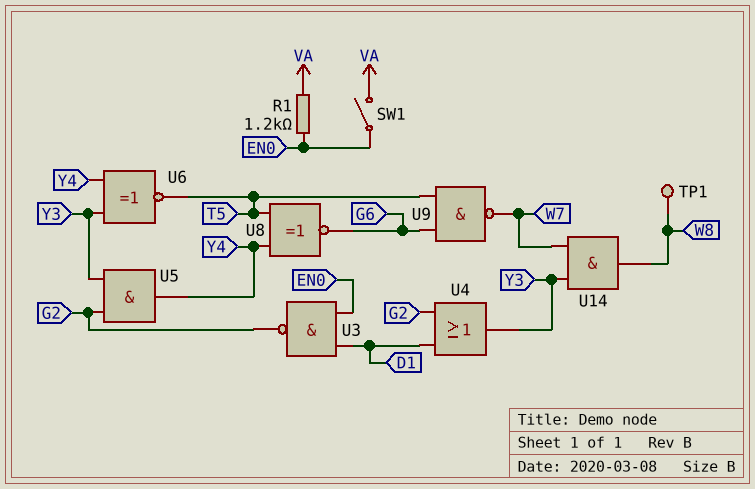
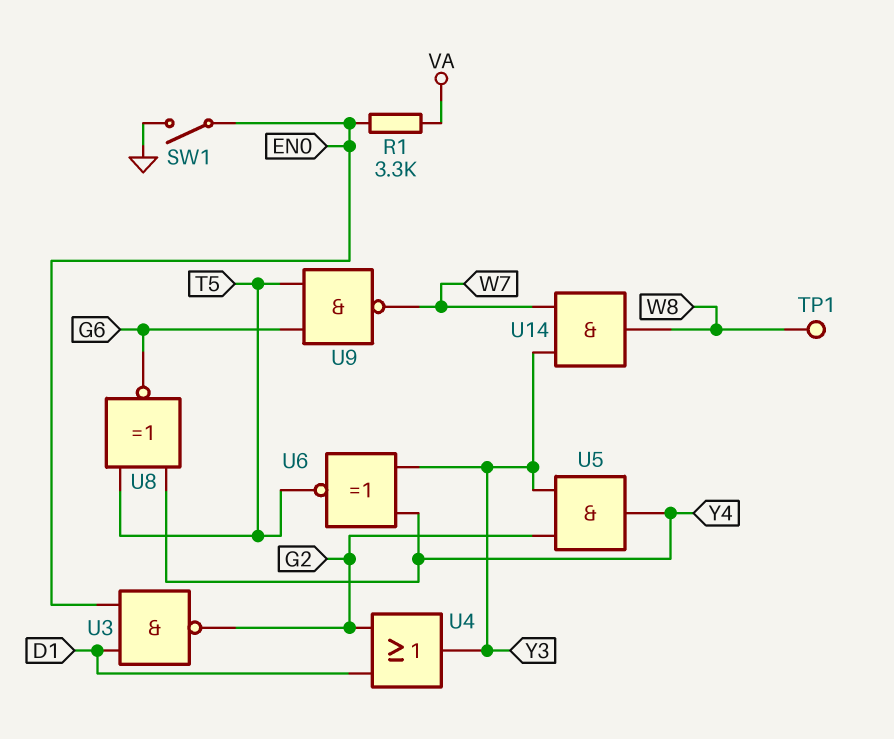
R1: 1.2k (EN0, VA) -> 3.3k (EN0, VA)
SW1: switch (EN0, VA) -> switch (EN0, GND)

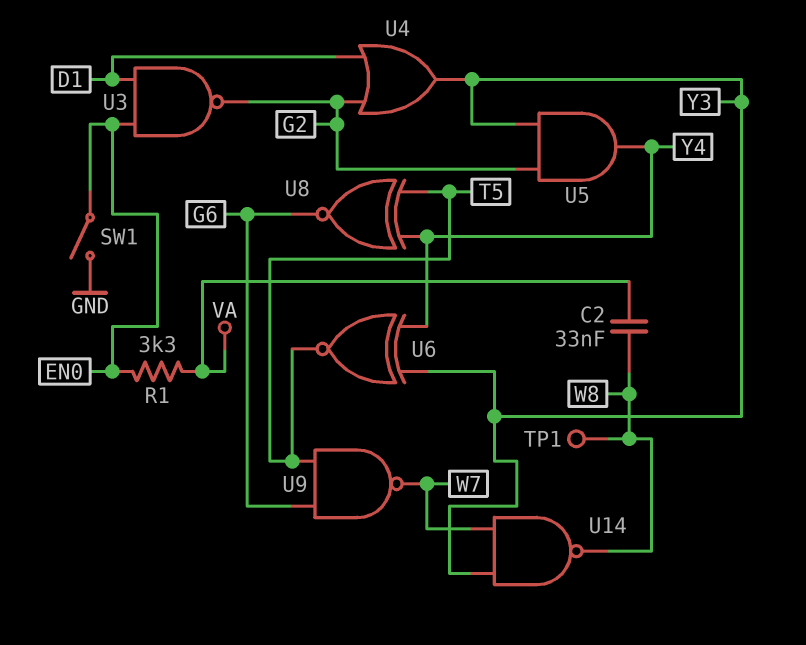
C2: none -> 33nF (VA, W8)
U14: AND (in W7, in Y3, out W8) -> NAND (in W7, in Y3, out W8)

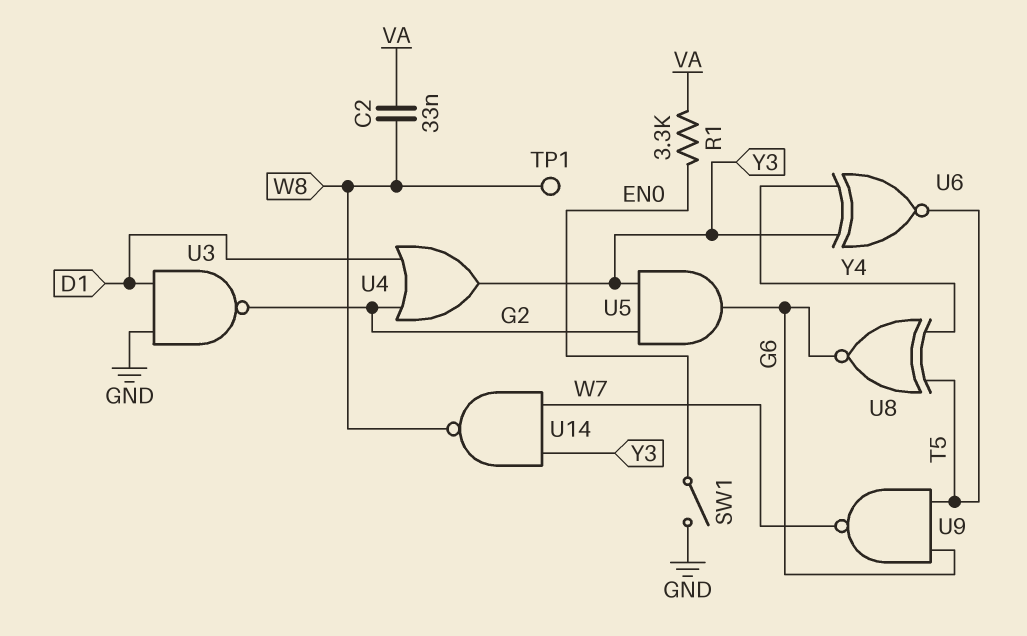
U3: NAND (in D1, in EN0, out G2) -> NAND (in D1, in GND, out G2)
U5: AND (in G2, in Y3, out Y4) -> AND (in G2, in Y3, out G6)

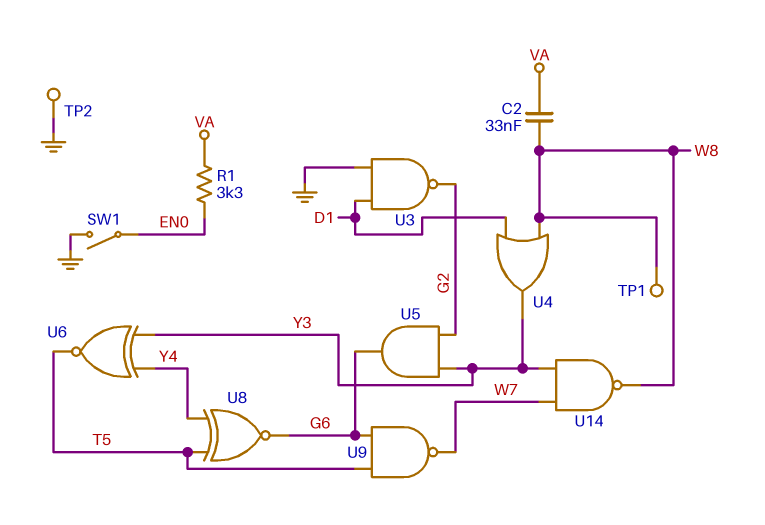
TP2: none -> test point (GND)
U4: OR (in D1, in G2, out Y3) -> OR (in D1, in W8, out Y3)

